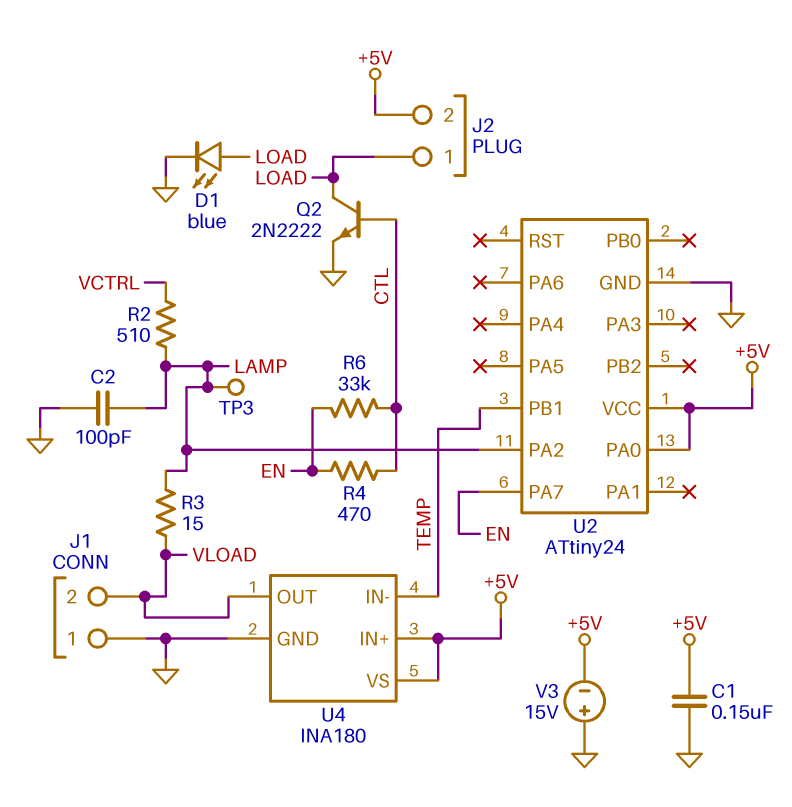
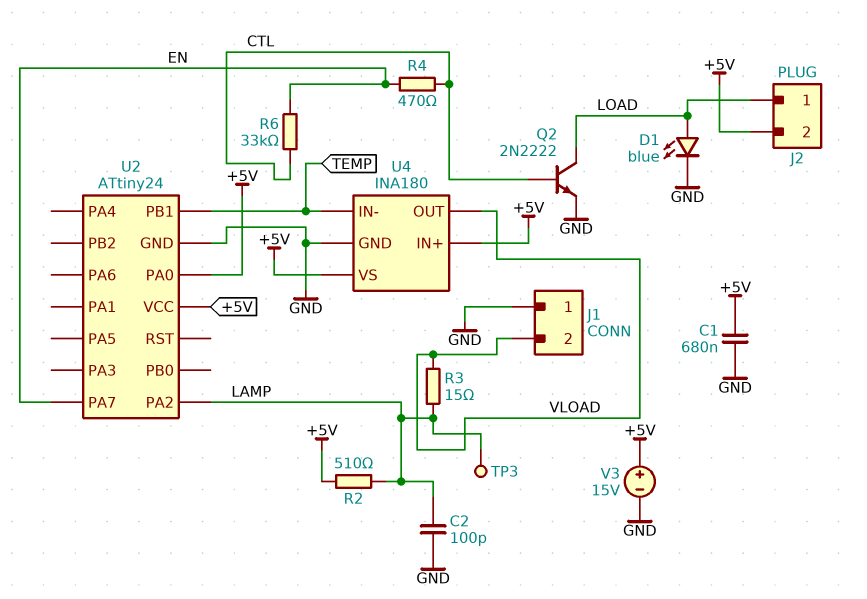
C1: 150nF (+5V, GND) -> 680nF (+5V, GND)
R2: 510 (LAMP, VCTRL) -> 510 (+5V, LAMP)
V3: 15V (plus GND, minus +5V) -> 15V (plus +5V, minus GND)

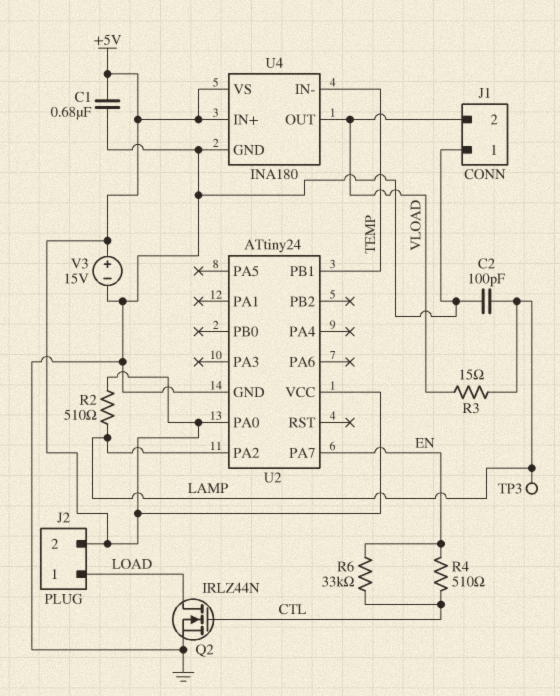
D1: LED blue (A LOAD, K GND) -> none
Q2: NPN 2N2222 (B CTL, C LOAD, E GND) -> NMOS IRLZ44N (G CTL, D LOAD, S GND)
R4: 470 (CTL, EN) -> 510 (CTL, EN)

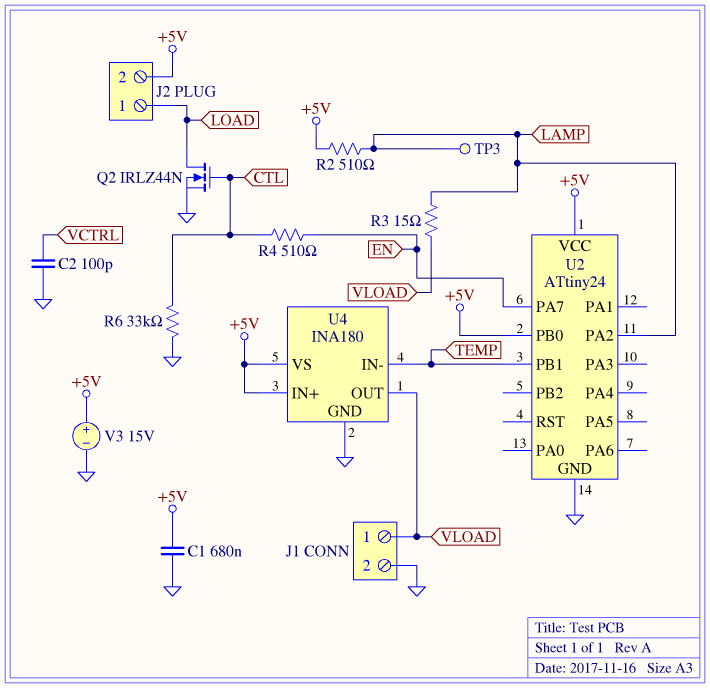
C2: 100pF (GND, LAMP) -> 100pF (GND, VCTRL)
J1 pin 1: GND -> VLOAD
J1 pin 2: VLOAD -> GND
R6: 33k (CTL, EN) -> 33k (CTL, GND)
U2 pin PA0: +5V -> none
U2 pin PB0: none -> +5V

